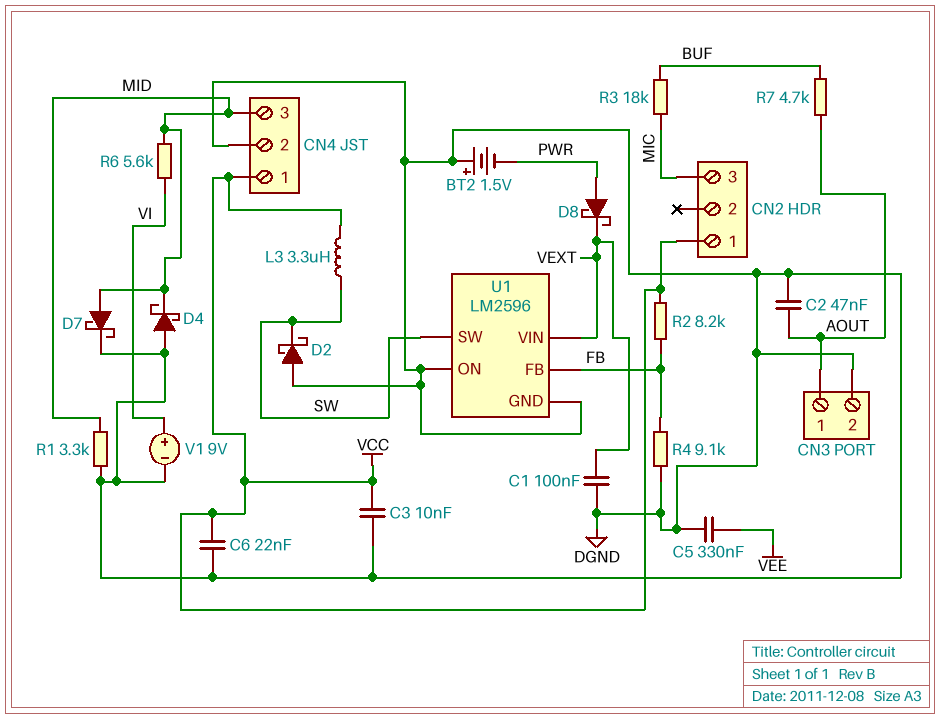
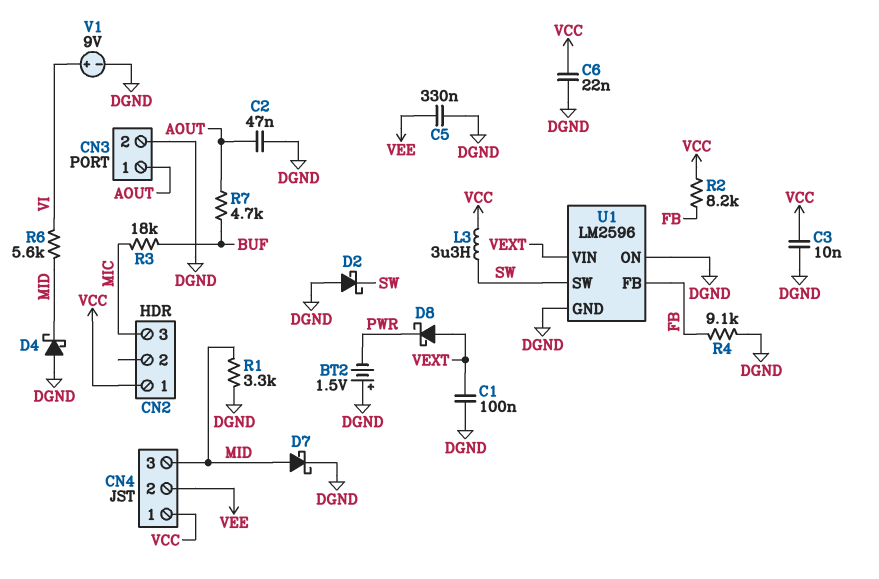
CN4 pin 2: DGND -> VEE
D8: schottky (A PWR, K VEXT) -> schottky (A VEXT, K PWR)

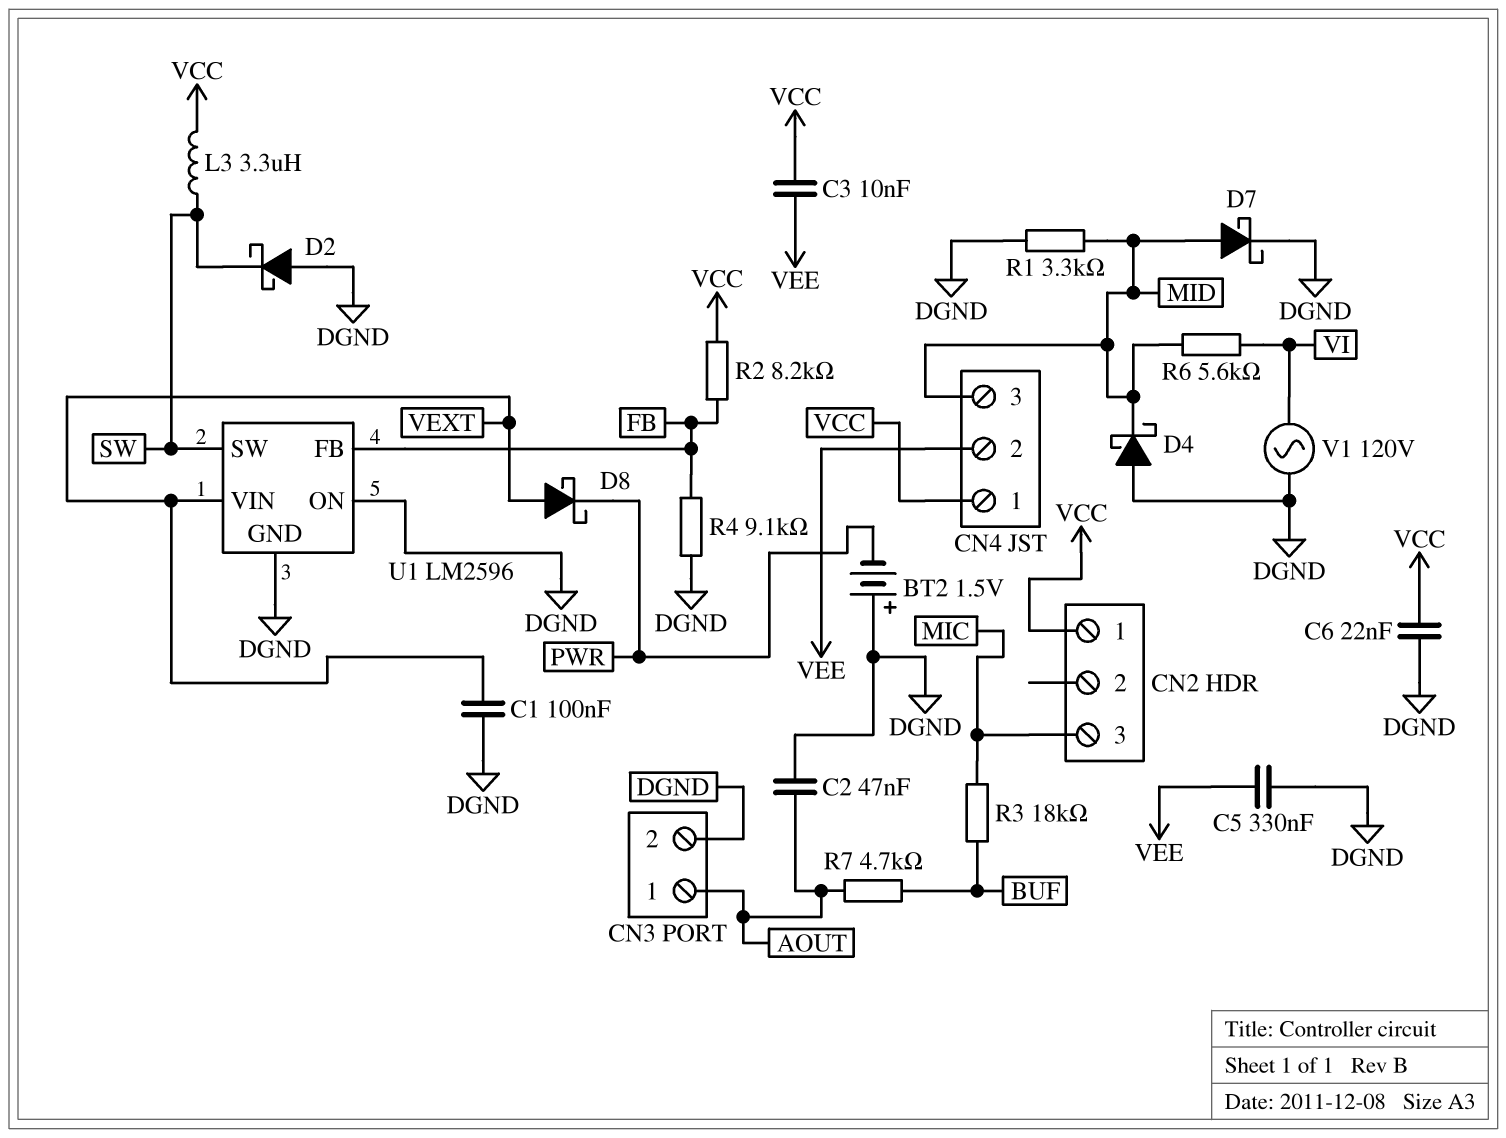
C3: 10nF (DGND, VCC) -> 10nF (VCC, VEE)
V1: 9V (plus VI, minus DGND) -> AC 120V (DGND, VI)

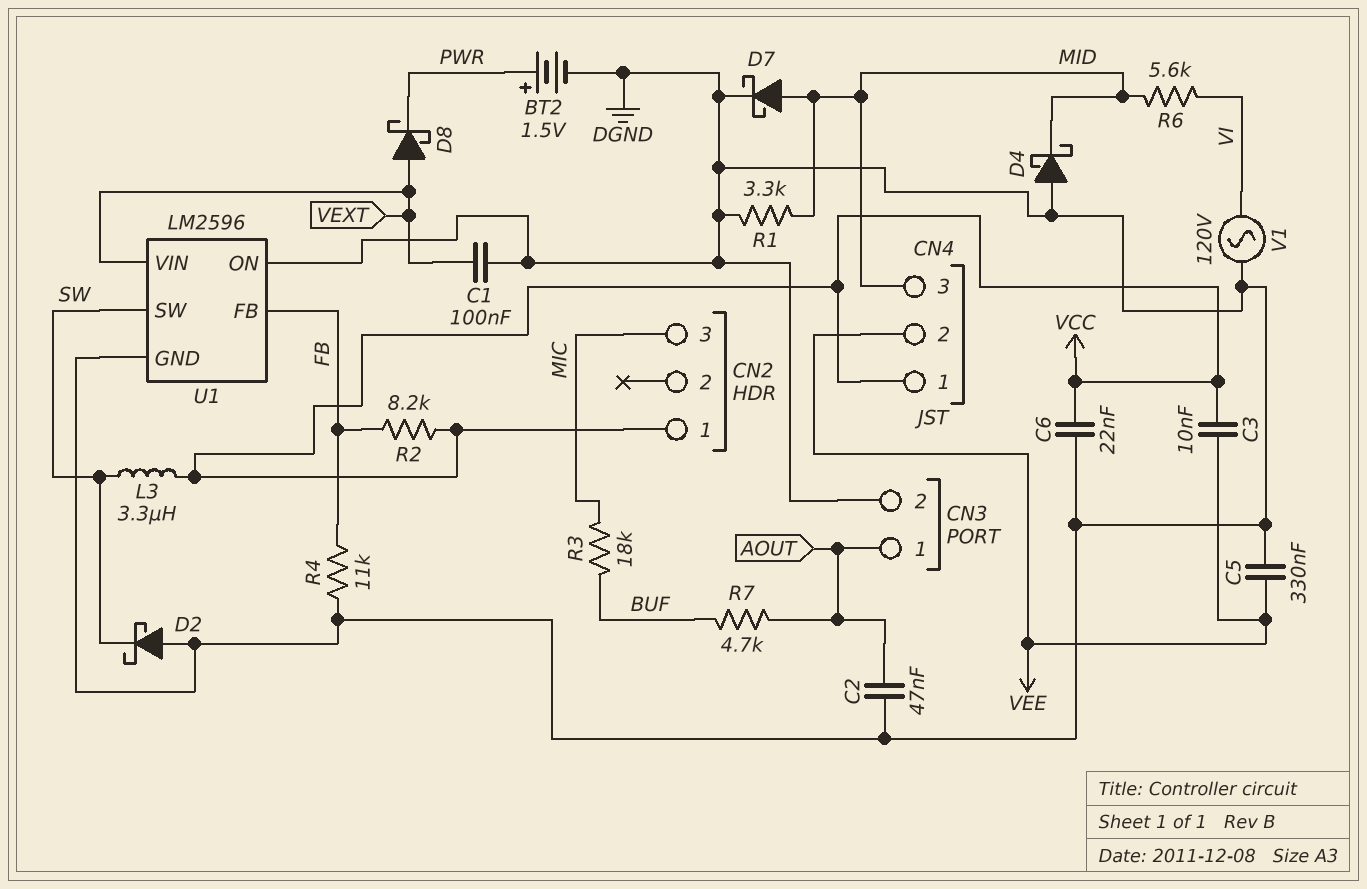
BT2: 1.5V (plus DGND, minus PWR) -> 1.5V (plus PWR, minus DGND)
R4: 9.1k (DGND, FB) -> 11k (DGND, FB)

